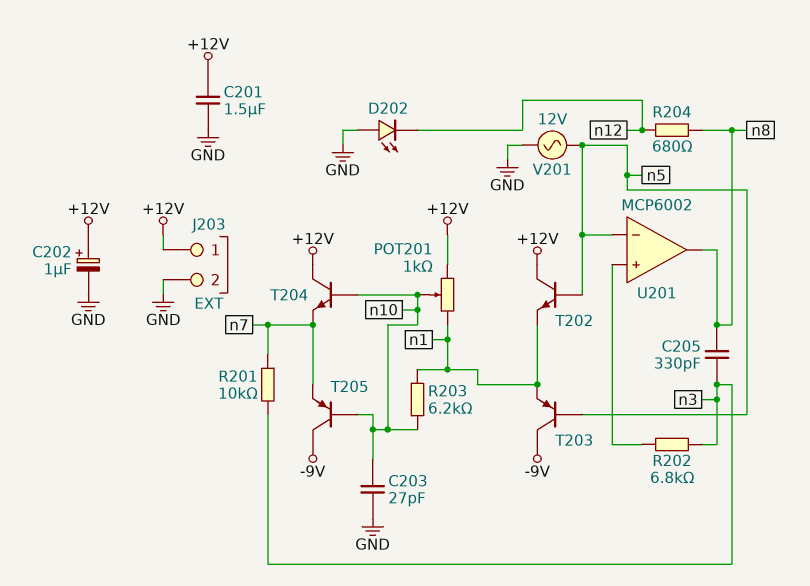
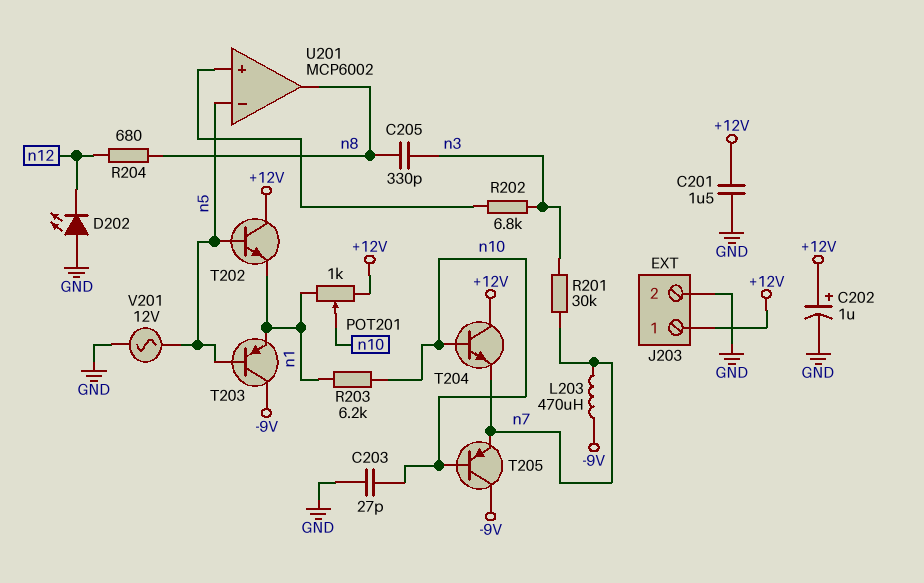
L203: none -> 470uH (-9V, n7)
R201: 10k (n3, n7) -> 30k (n3, n7)

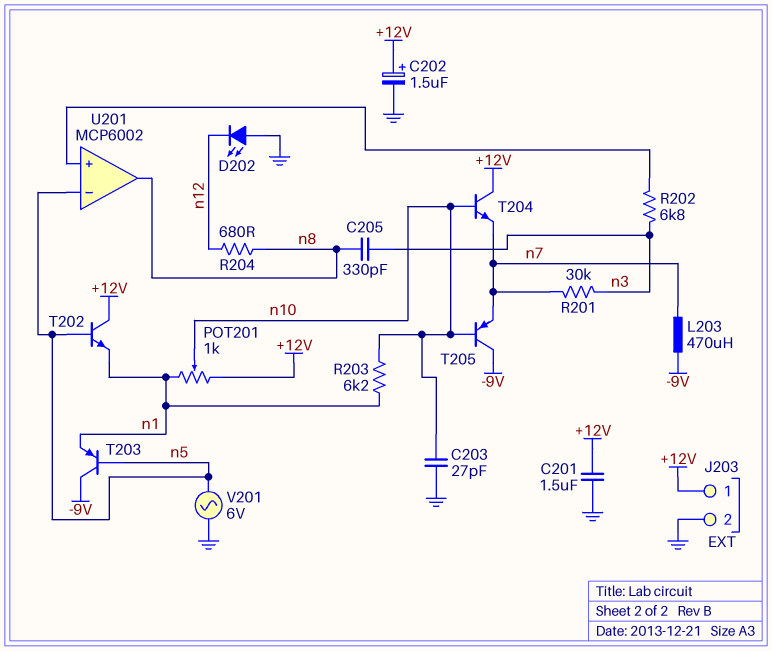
C202: 1uF (plus +12V, minus GND) -> 1.5uF (plus +12V, minus GND)
V201: AC 12V (GND, n5) -> AC 6V (GND, n5)

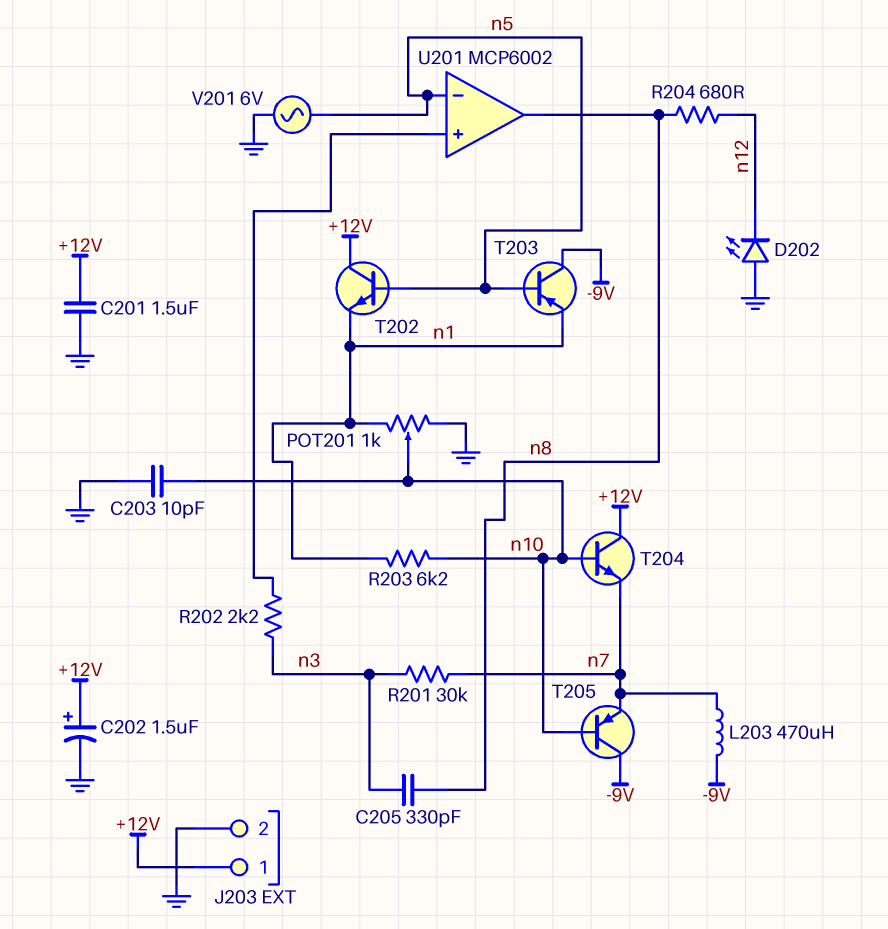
C203: 27pF (GND, n10) -> 10pF (GND, n10)
POT201: 1k (+12V, n1, wiper n10) -> 1k (GND, n1, wiper n10)
R202: 6.8k (U201/in+, n3) -> 2.2k (U201/in+, n3)

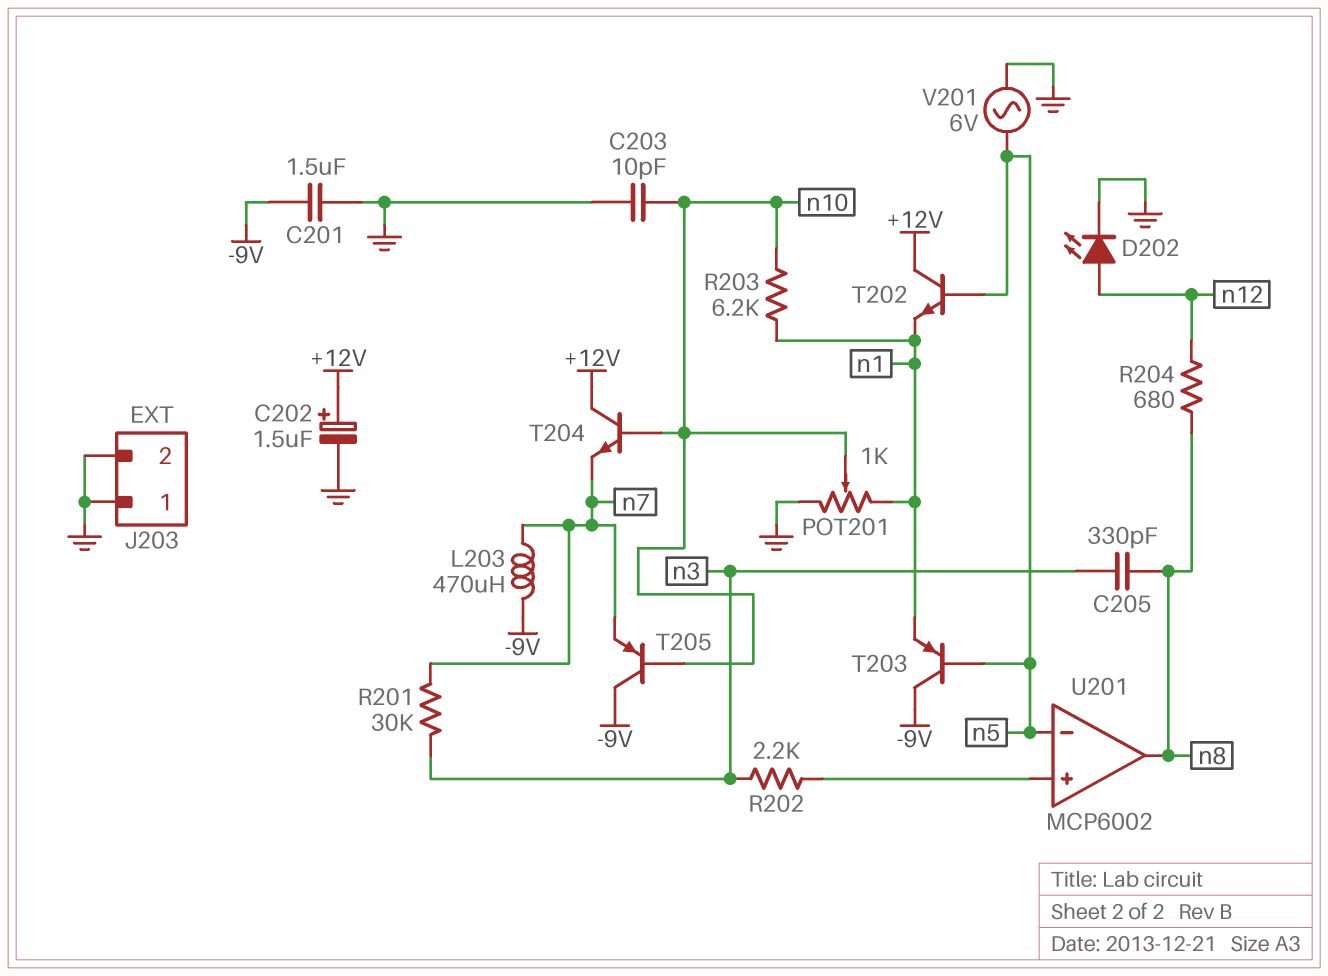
C201: 1.5uF (+12V, GND) -> 1.5uF (-9V, GND)
D202: LED (A GND, K n12) -> LED (A n12, K GND)
J203 pin 1: +12V -> GND

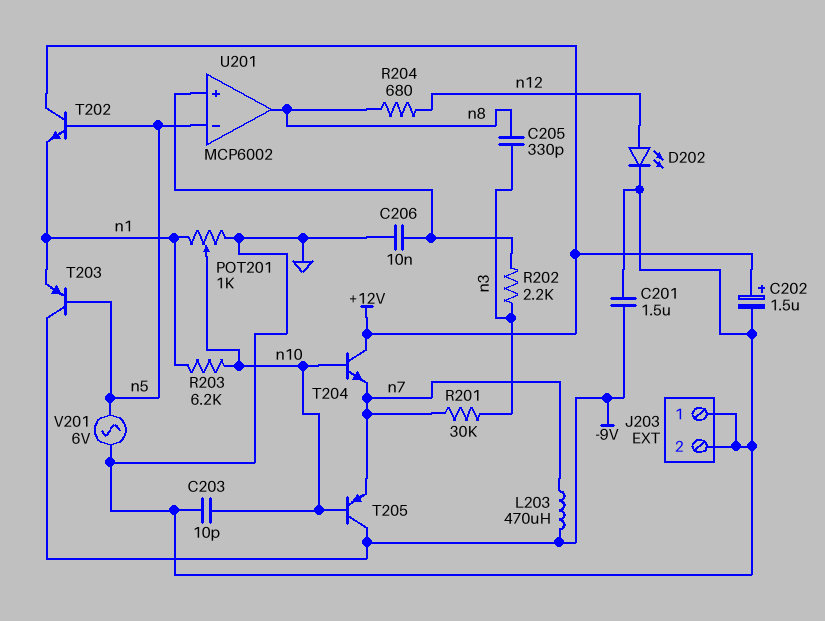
C206: none -> 10nF (GND, U201/in+)

